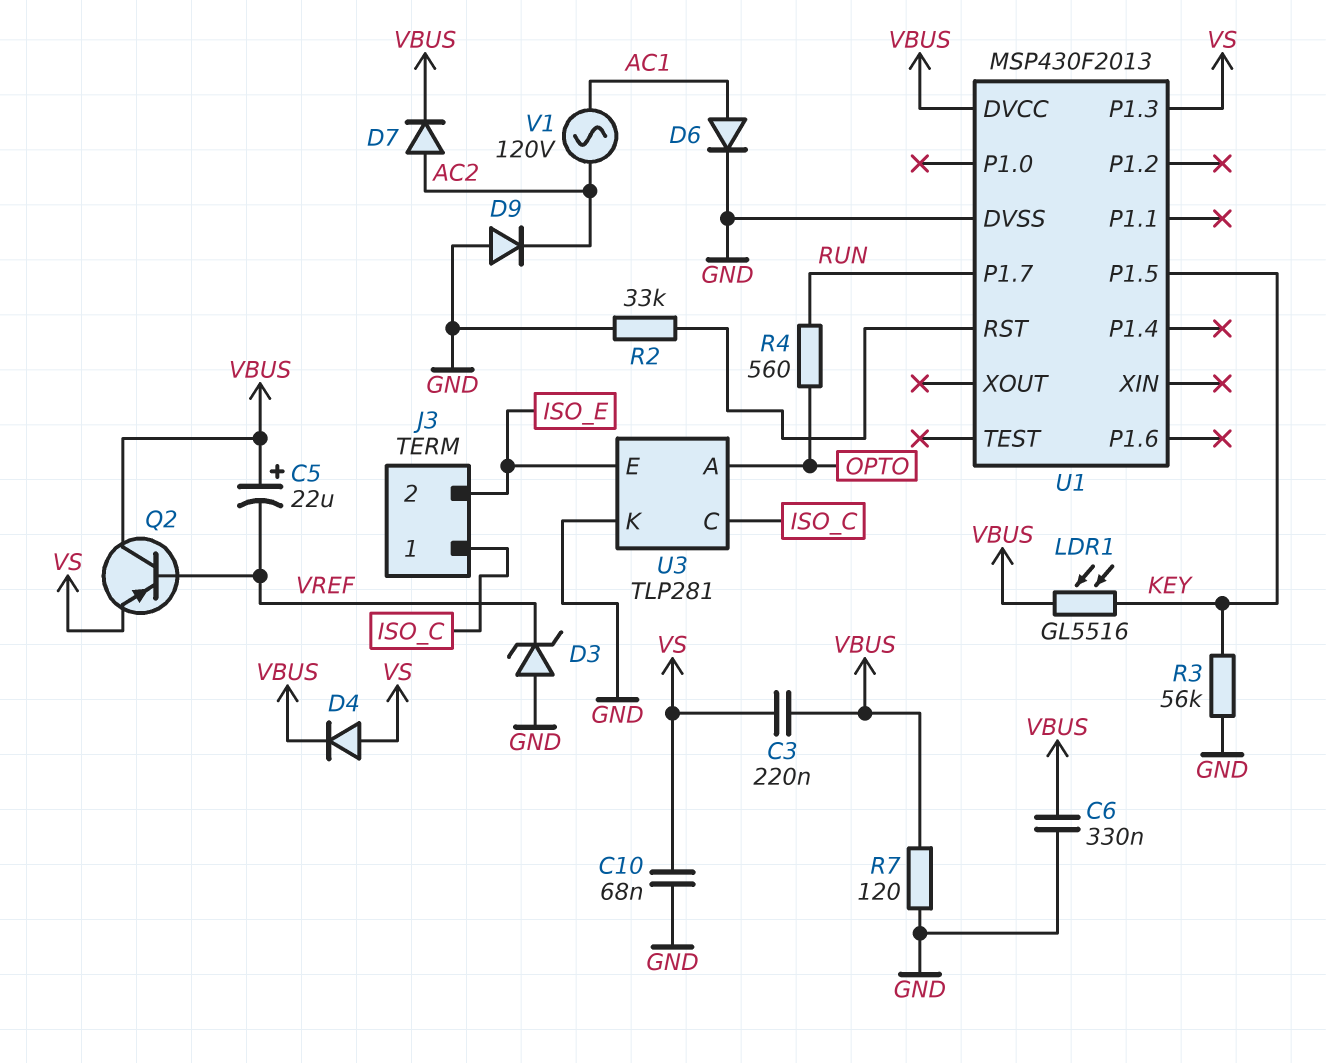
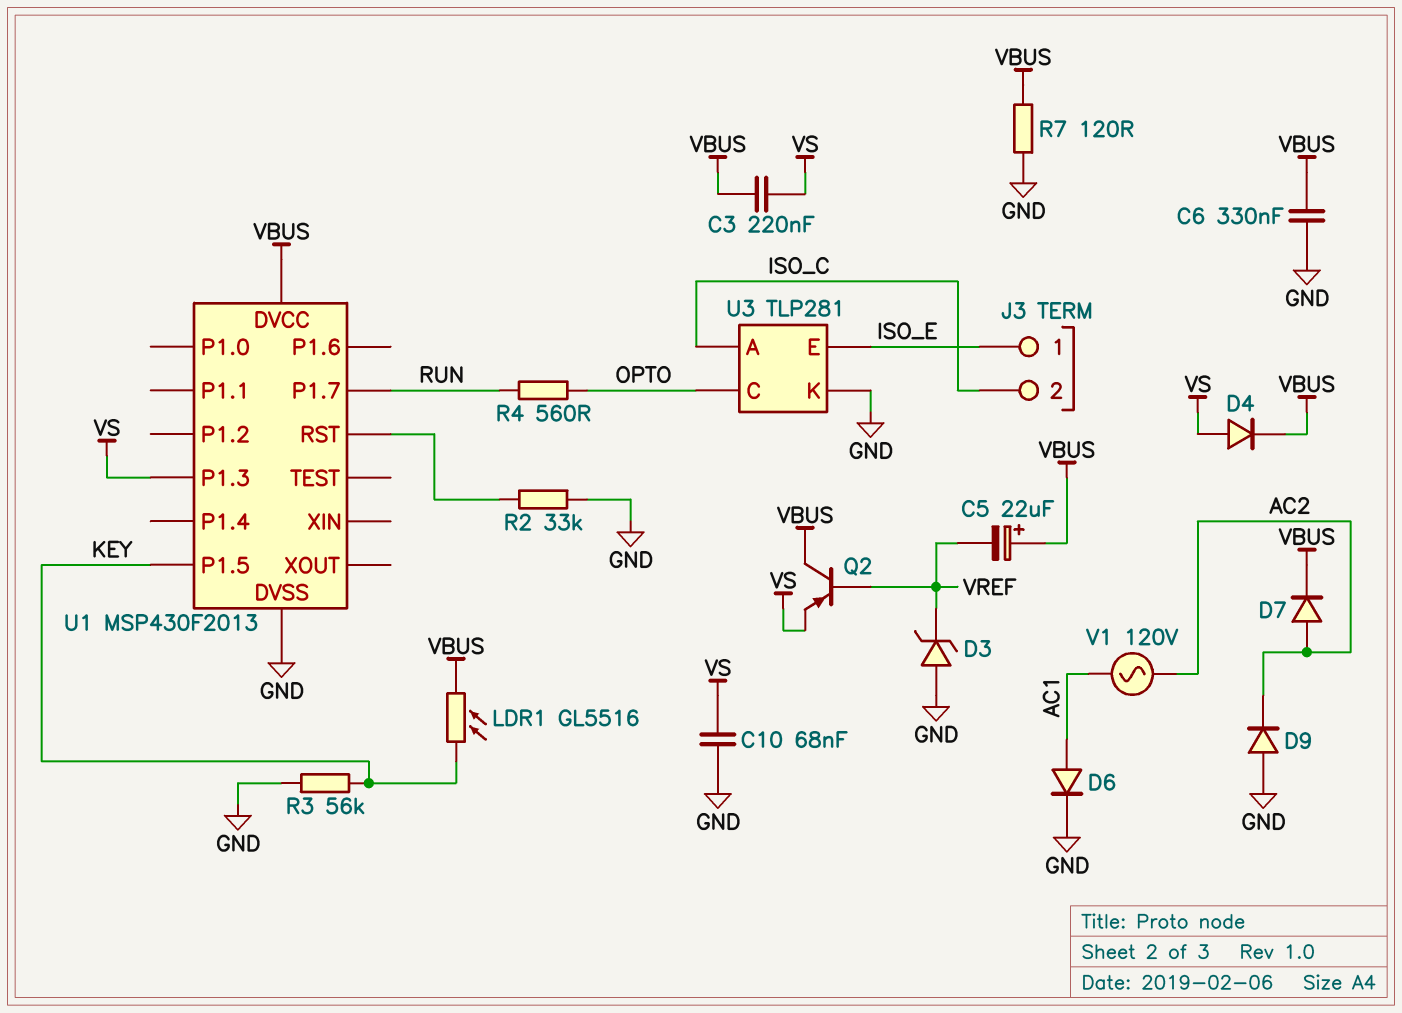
J3 pin 1: ISO_C -> ISO_E
J3 pin 2: ISO_E -> ISO_C
U3 pin A: OPTO -> ISO_C
U3 pin C: ISO_C -> OPTO

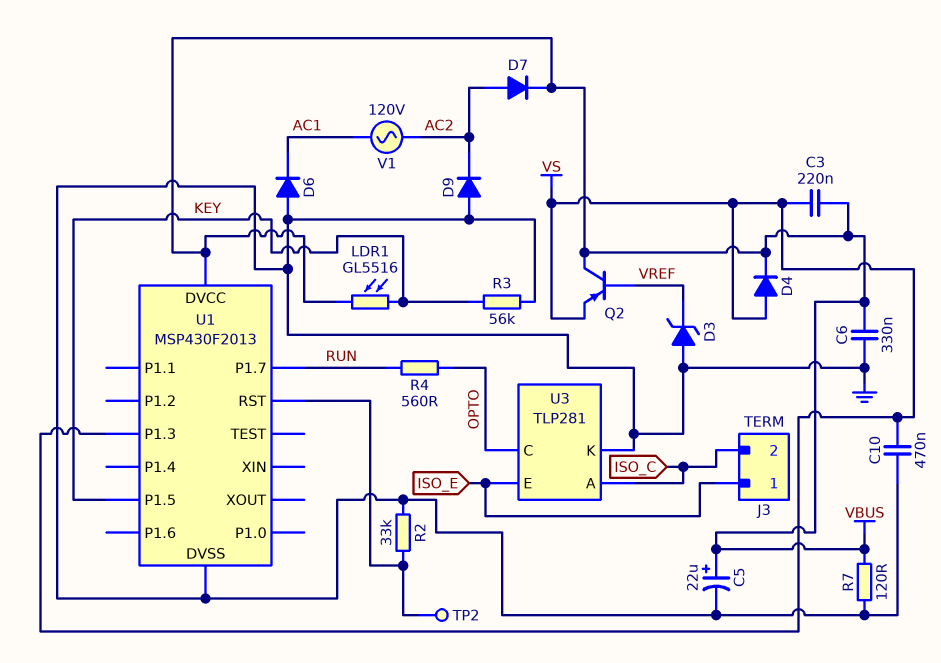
C5: 22uF (plus VBUS, minus VREF) -> 22uF (plus VBUS, minus GND)
C10: 68nF (GND, VS) -> 470nF (GND, VS)
D6: diode (A AC1, K GND) -> diode (A GND, K AC1)
TP2: none -> test point (U1/RST)

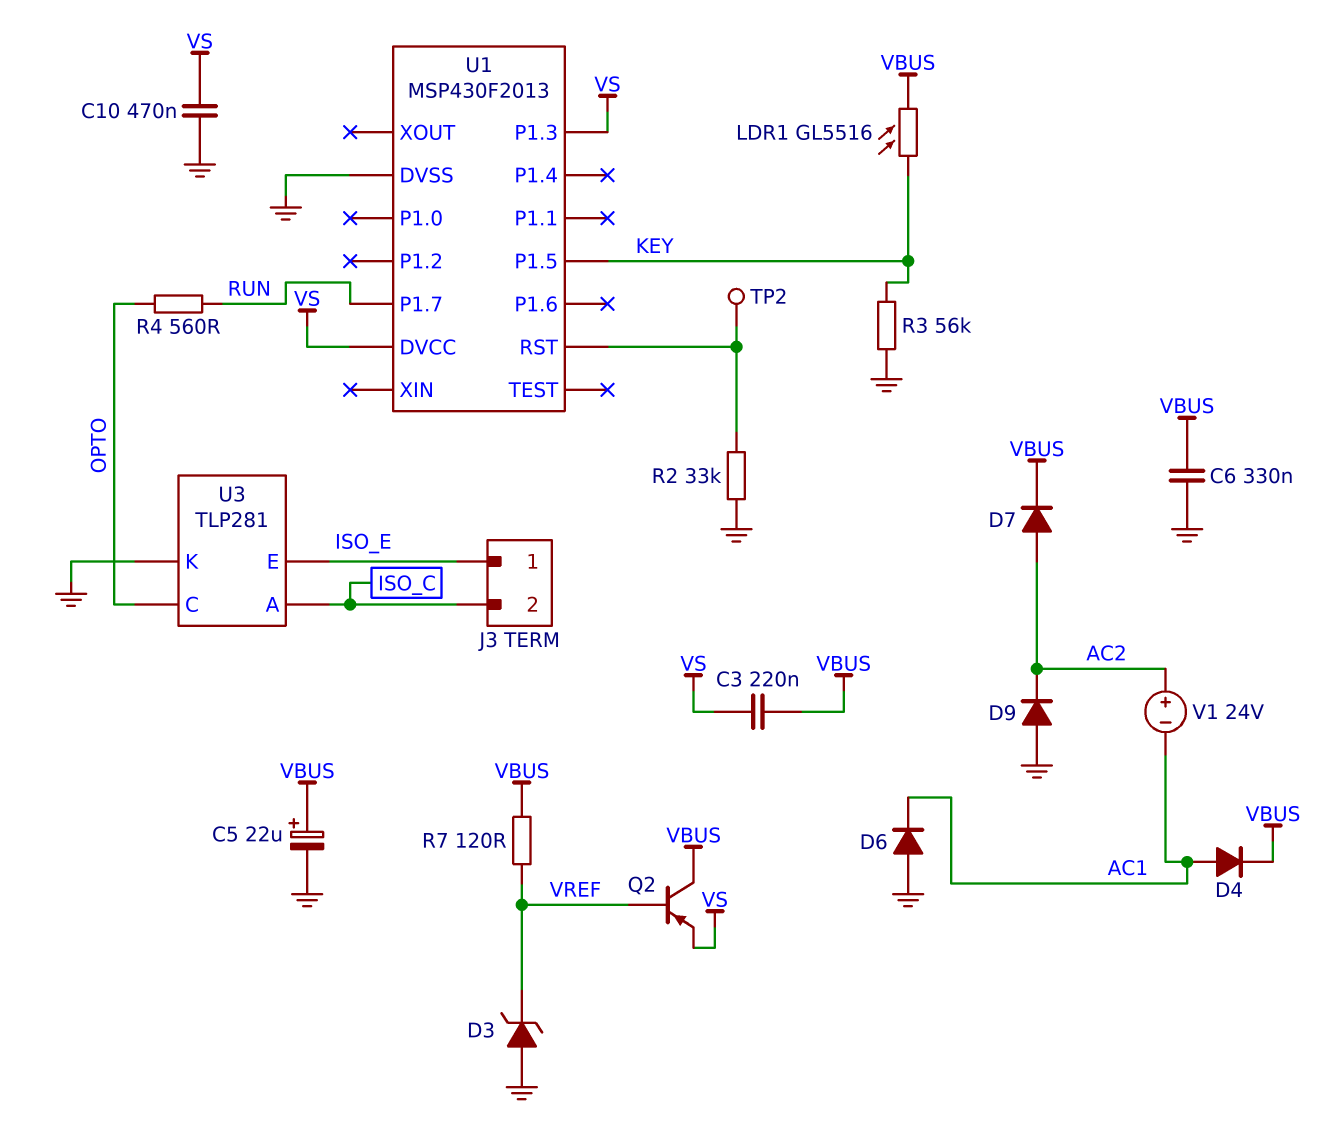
D4: diode (A VS, K VBUS) -> diode (A AC1, K VBUS)
R7: 120 (GND, VBUS) -> 120 (VBUS, VREF)
U1 pin DVCC: VBUS -> VS
V1: AC 120V (AC1, AC2) -> 24V (plus AC2, minus AC1)

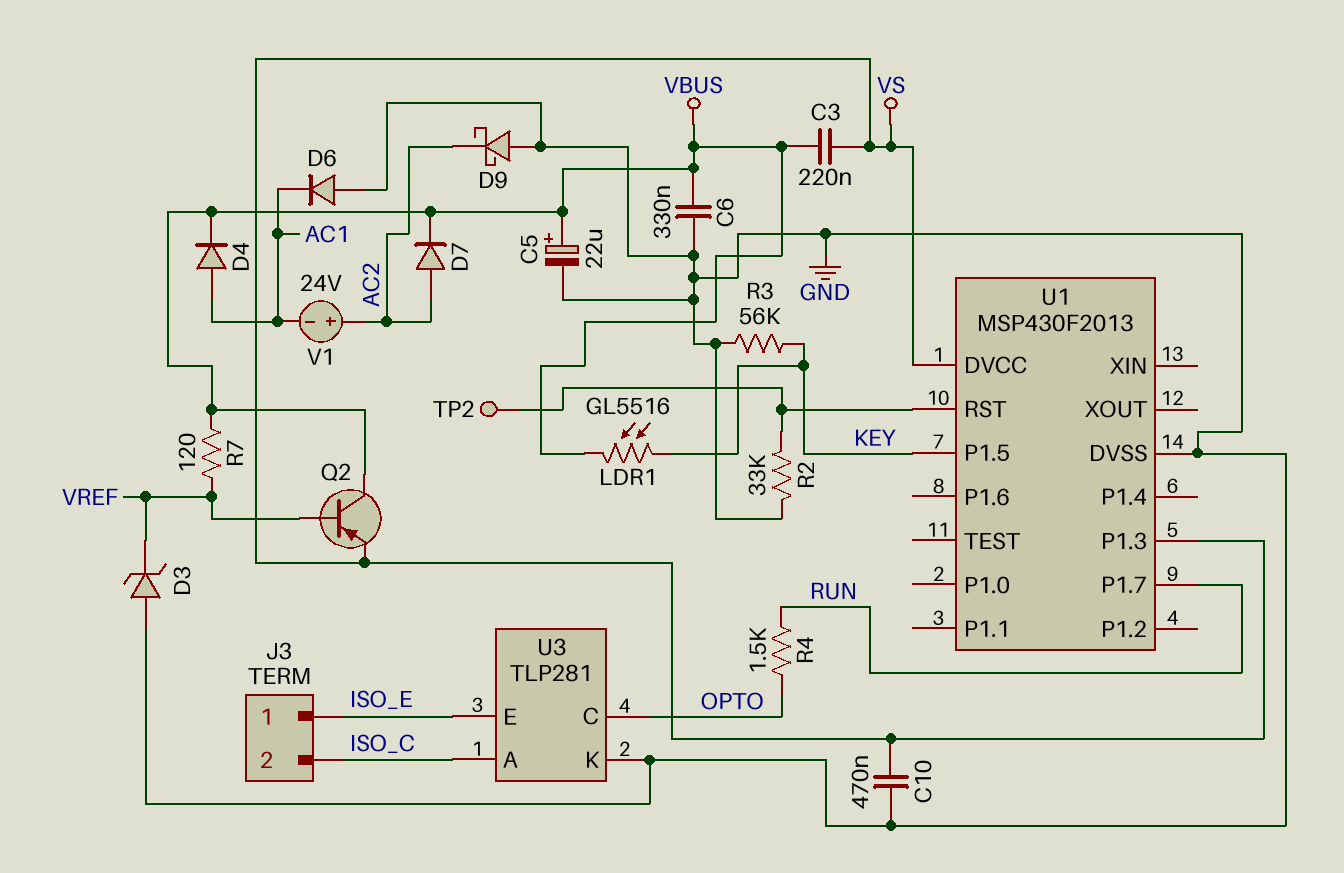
D9: diode (A GND, K AC2) -> schottky (A GND, K AC2)
R4: 560 (OPTO, RUN) -> 1.5k (OPTO, RUN)

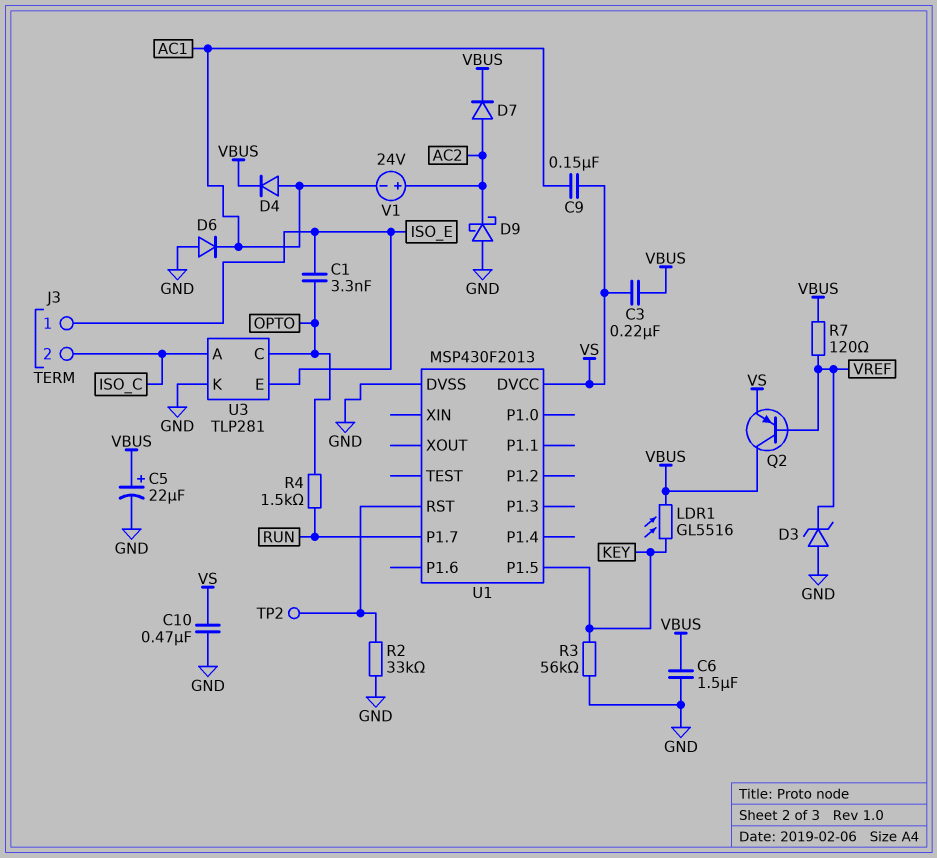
C1: none -> 3.3nF (ISO_E, OPTO)
C6: 330nF (GND, VBUS) -> 1.5uF (GND, VBUS)
C9: none -> 150nF (AC1, VS)
U1 pin P1.3: VS -> none

